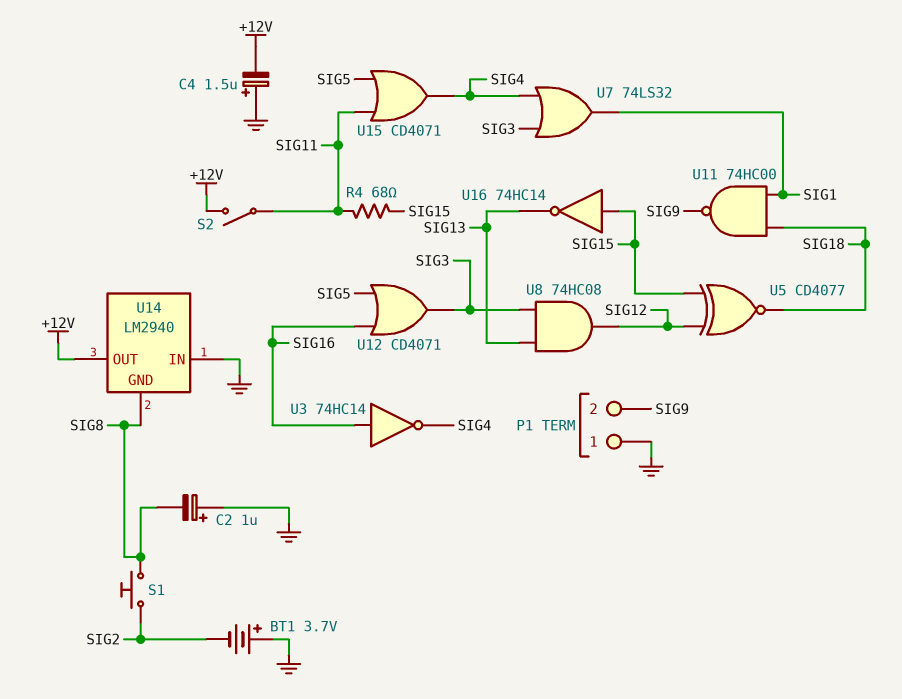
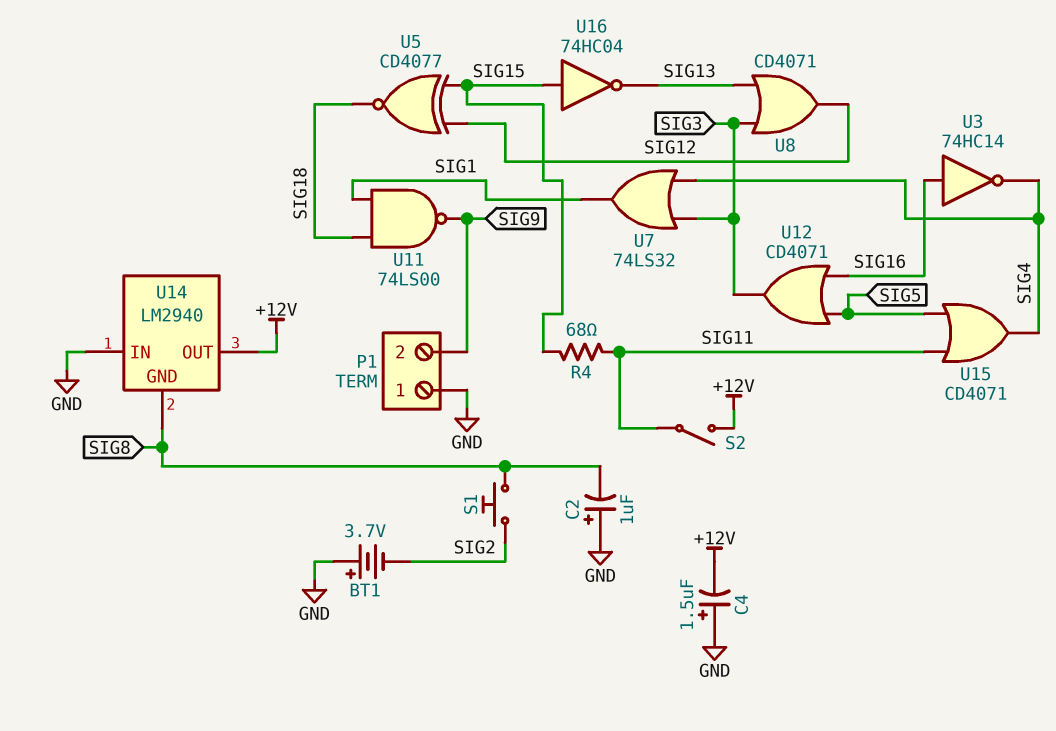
U8: AND 74HC08 (in SIG3, in SIG13, out SIG12) -> OR CD4071 (in SIG3, in SIG13, out SIG12)
U11: NAND 74HC00 (in SIG1, in SIG18, out SIG9) -> NAND 74LS00 (in SIG1, in SIG18, out SIG9)
U16: NOT 74HC14 (in SIG15, out SIG13) -> NOT 74HC04 (in SIG15, out SIG13)

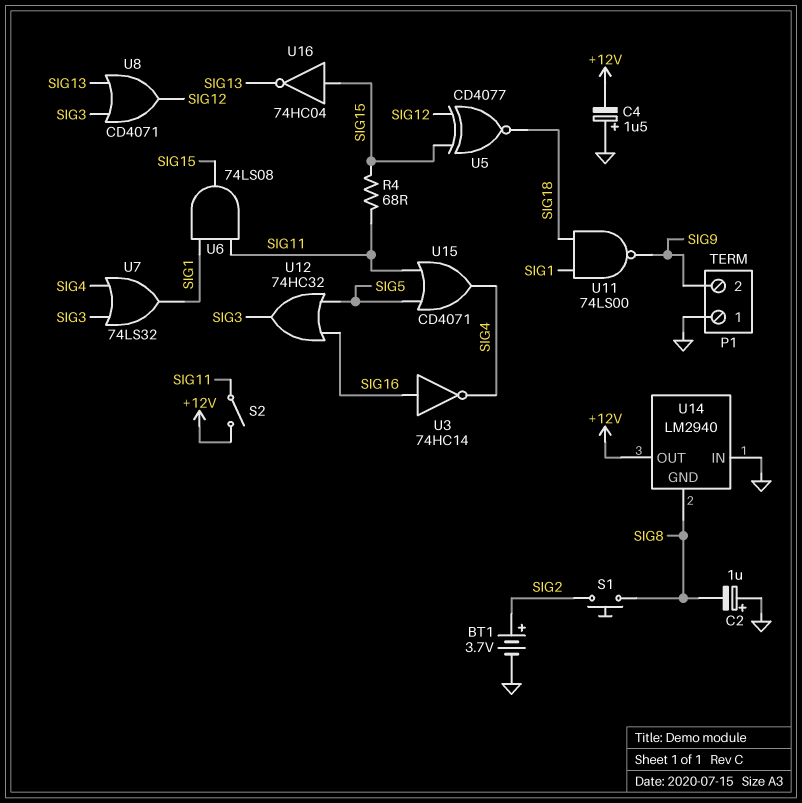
BT1: 3.7V (plus GND, minus SIG2) -> 3.7V (plus SIG2, minus GND)
U6: none -> AND 74LS08 (in SIG1, in SIG11, out SIG15)
U12: OR CD4071 (in SIG5, in SIG16, out SIG3) -> OR 74HC32 (in SIG5, in SIG16, out SIG3)

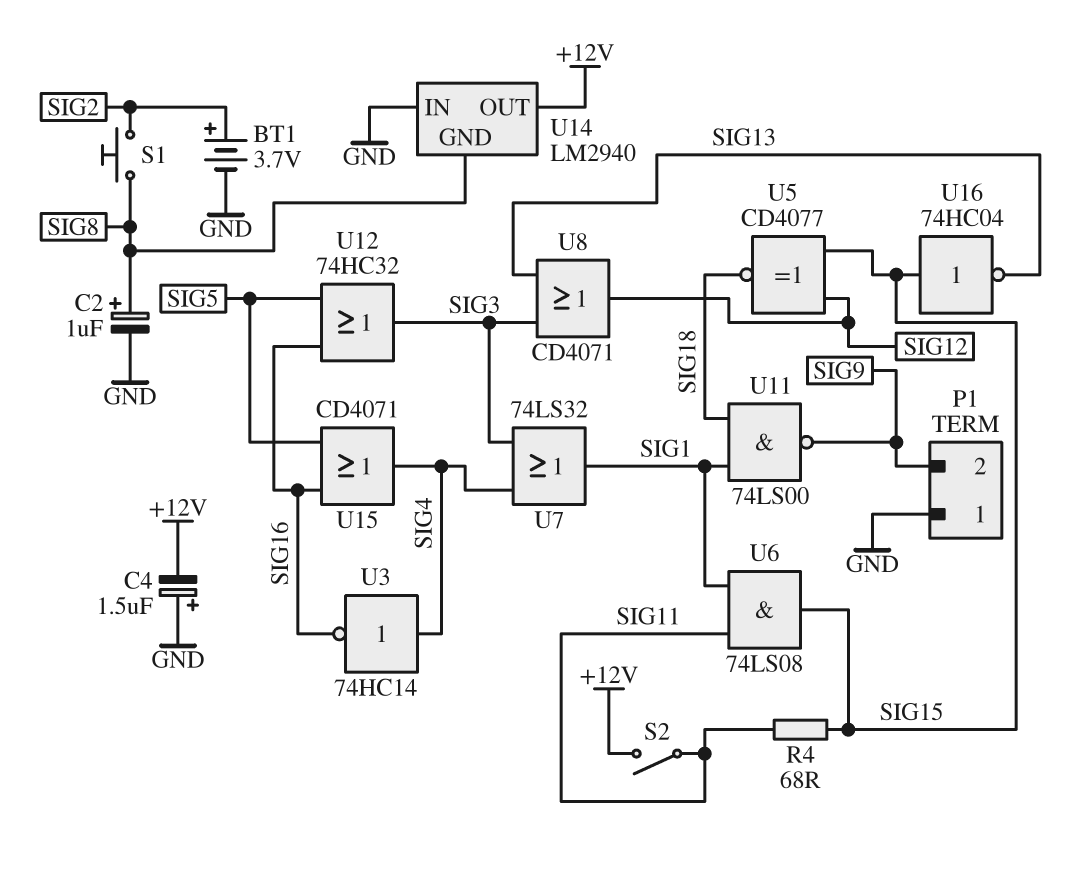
C2: 1uF (plus GND, minus SIG8) -> 1uF (plus SIG8, minus GND)
U3: NOT 74HC14 (in SIG16, out SIG4) -> NOT 74HC14 (in SIG4, out SIG16)
U15: OR CD4071 (in SIG5, in SIG11, out SIG4) -> OR CD4071 (in SIG5, in SIG16, out SIG4)

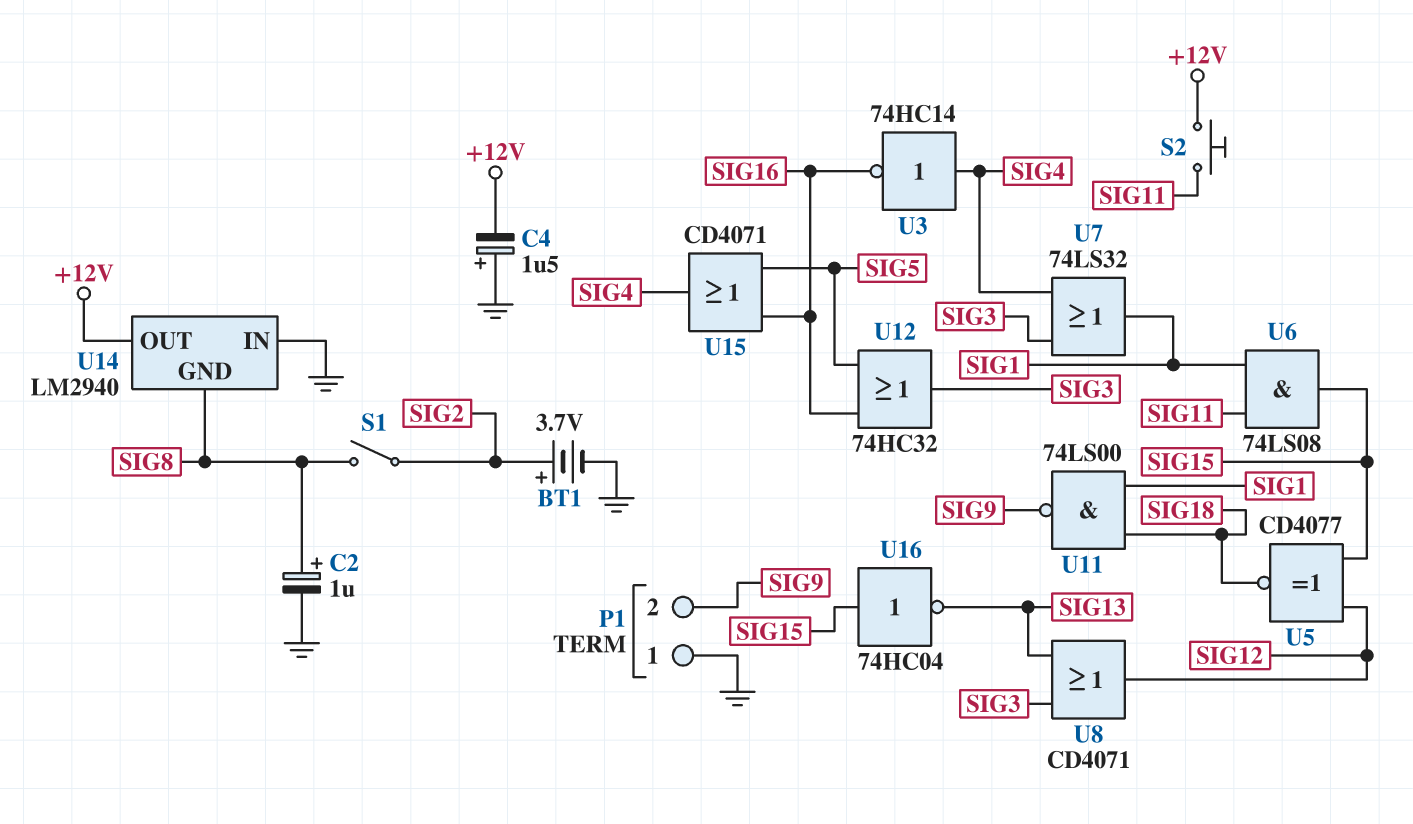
R4: 68 (SIG11, SIG15) -> none
S1: button (SIG2, SIG8) -> switch (SIG2, SIG8)
S2: switch (+12V, SIG11) -> button (+12V, SIG11)

